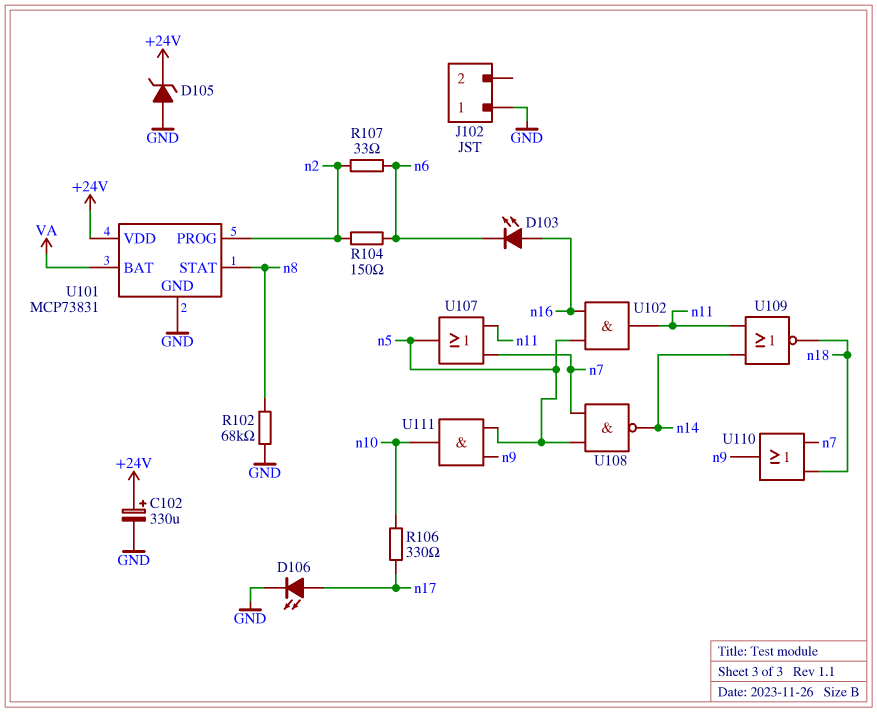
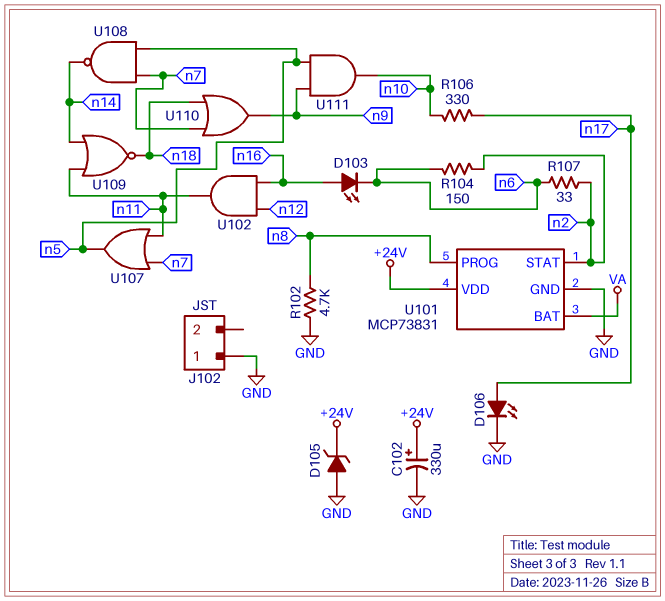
R102: 68k (GND, n8) -> 4.7k (GND, n8)
U101 pin PROG: n2 -> n8
U101 pin STAT: n8 -> n2
U102: AND (in n5, in n16, out n11) -> AND (in n12, in n16, out n11)

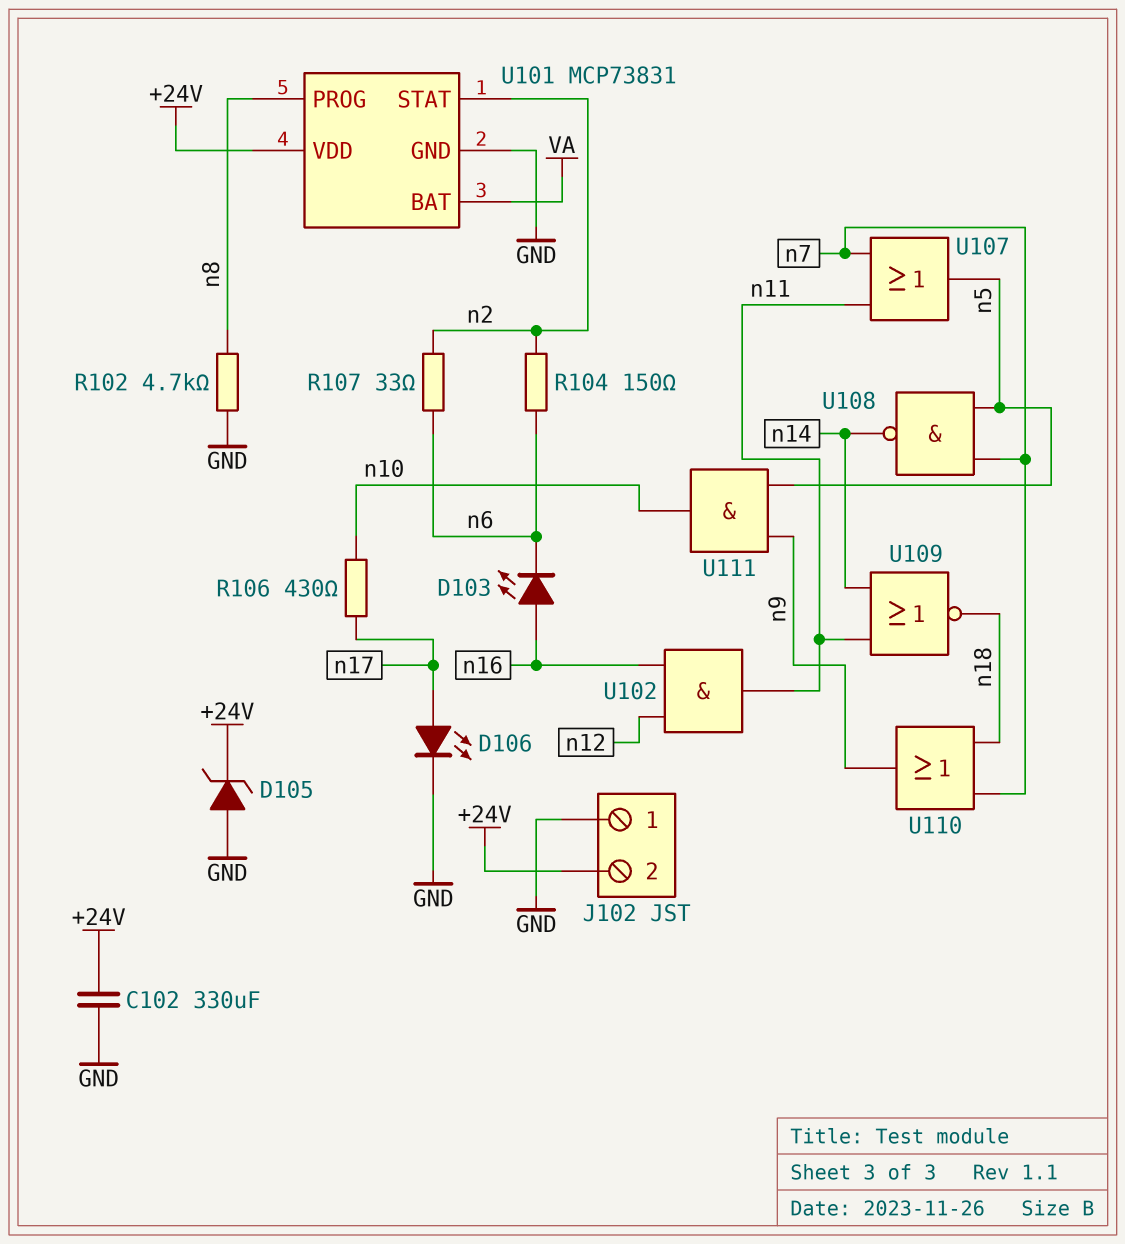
C102: 330uF (plus +24V, minus GND) -> 330uF (+24V, GND)
J102 pin 2: none -> +24V
R106: 330 (n10, n17) -> 430 (n10, n17)

